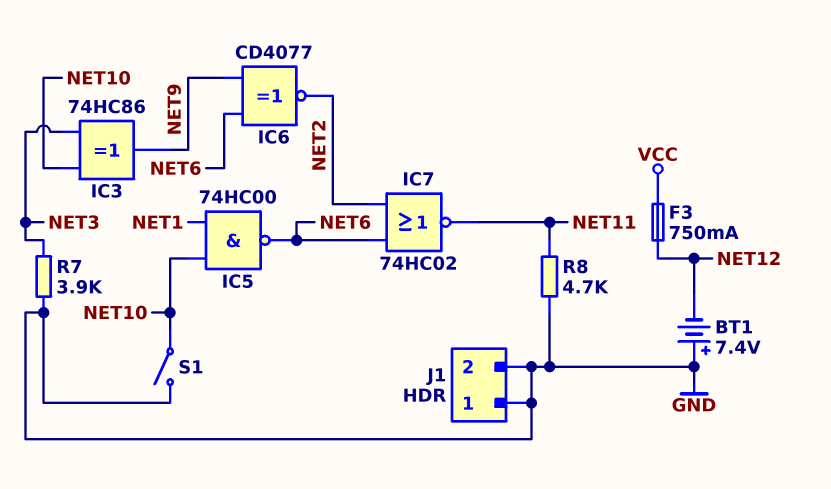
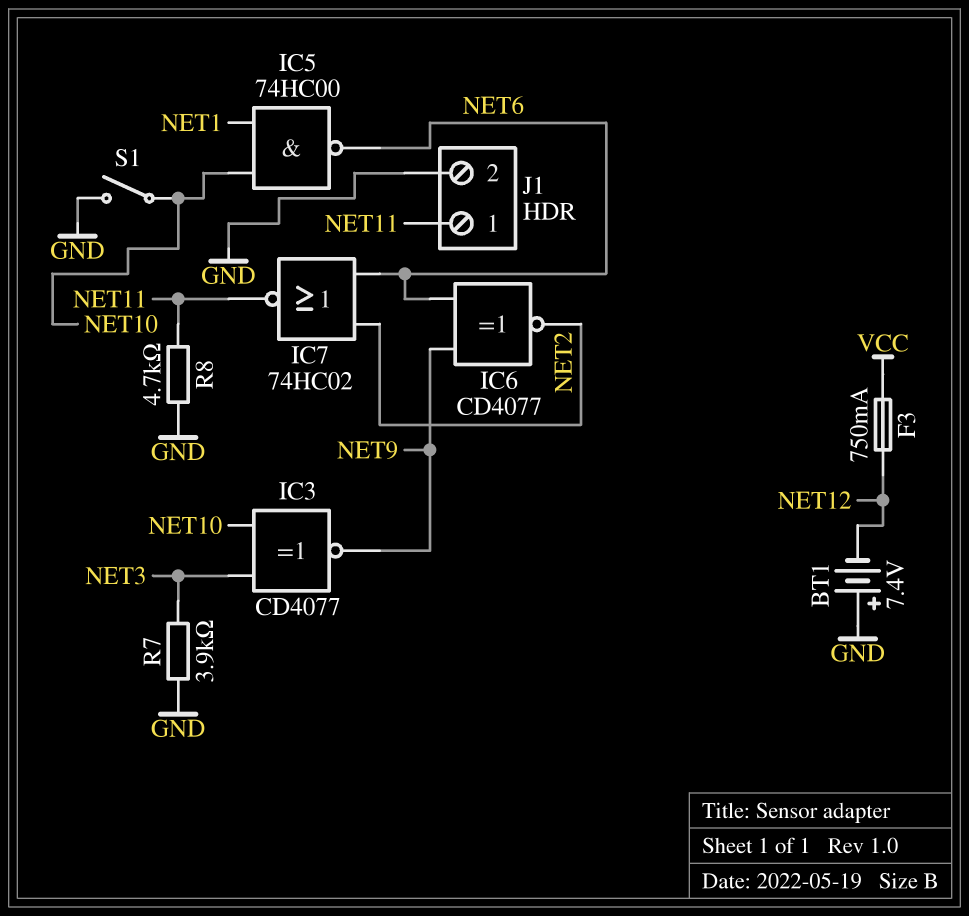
IC3: XOR 74HC86 (in NET3, in NET10, out NET9) -> XNOR CD4077 (in NET3, in NET10, out NET9)
J1 pin 1: GND -> NET11

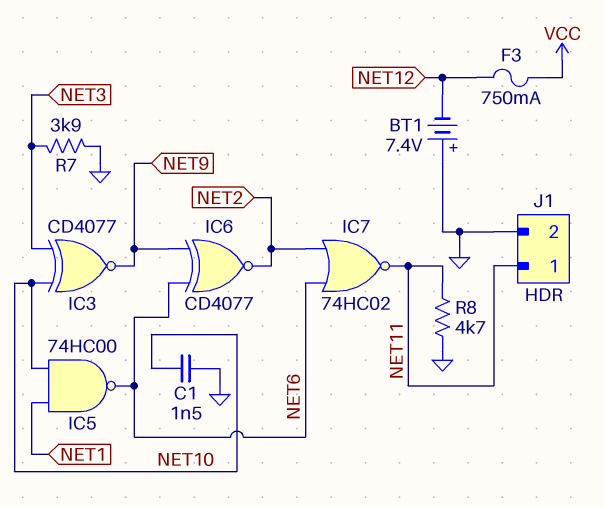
C1: none -> 1.5nF (GND, NET10)
S1: switch (GND, NET10) -> none

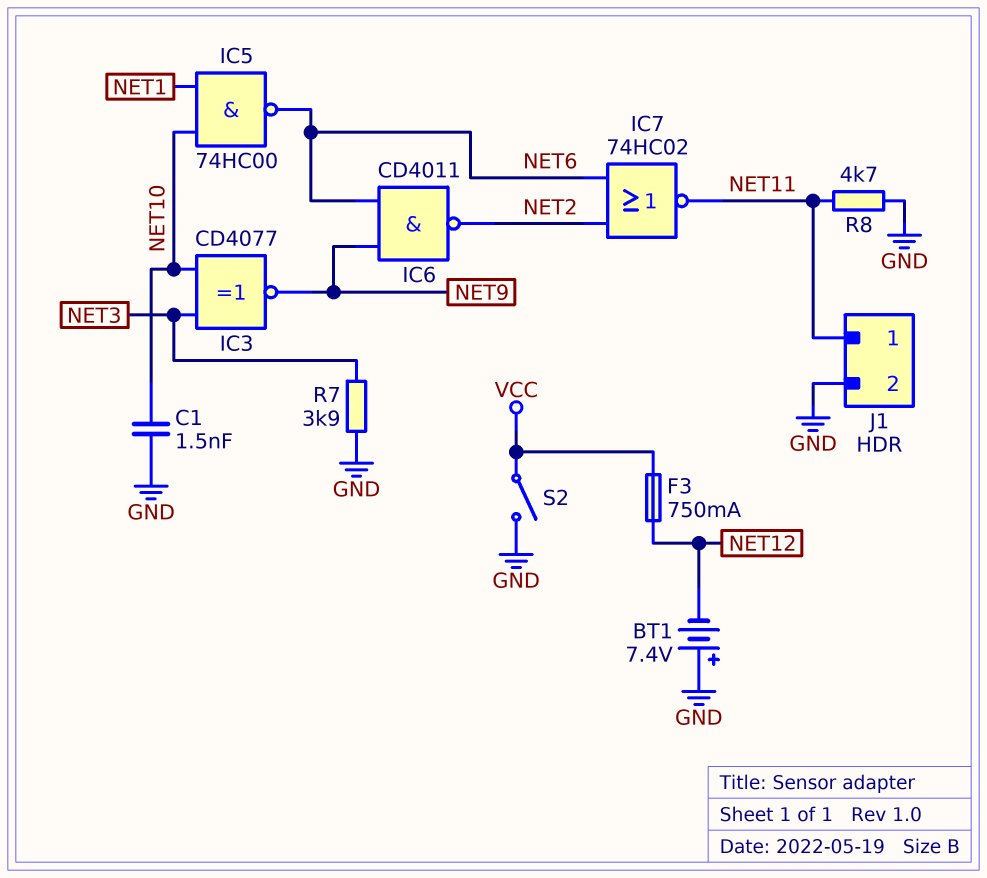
IC6: XNOR CD4077 (in NET6, in NET9, out NET2) -> NAND CD4011 (in NET6, in NET9, out NET2)
S2: none -> switch (GND, VCC)

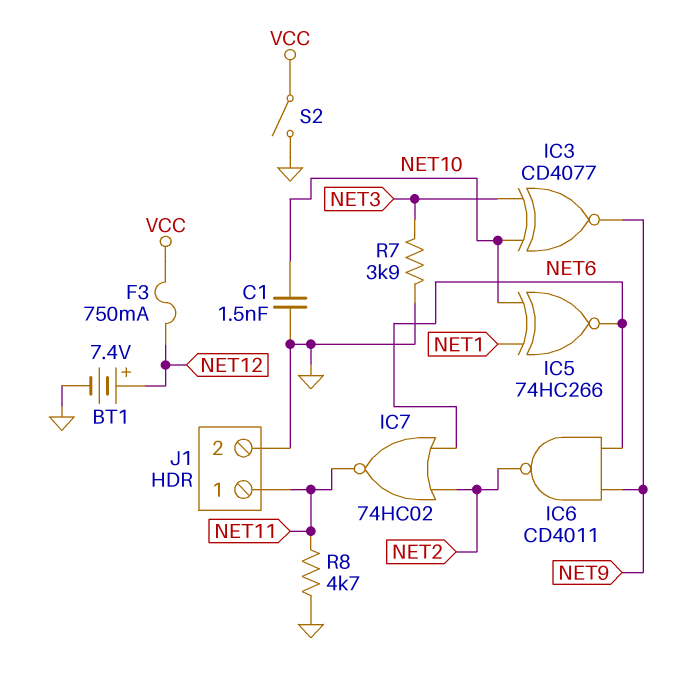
BT1: 7.4V (plus GND, minus NET12) -> 7.4V (plus NET12, minus GND)
IC5: NAND 74HC00 (in NET1, in NET10, out NET6) -> XNOR 74HC266 (in NET1, in NET10, out NET6)

